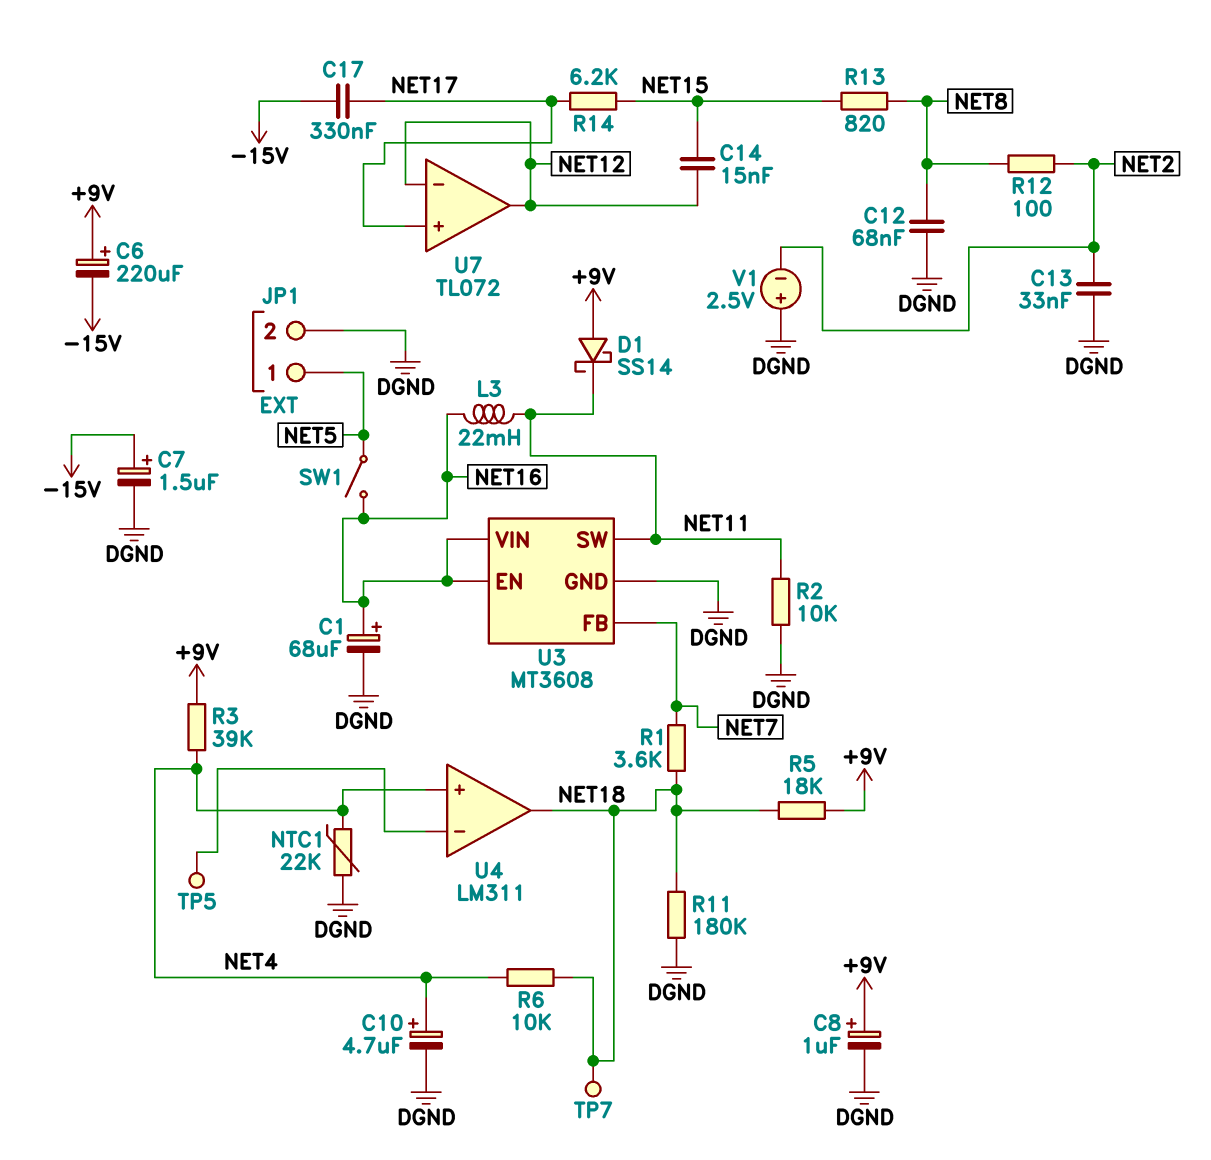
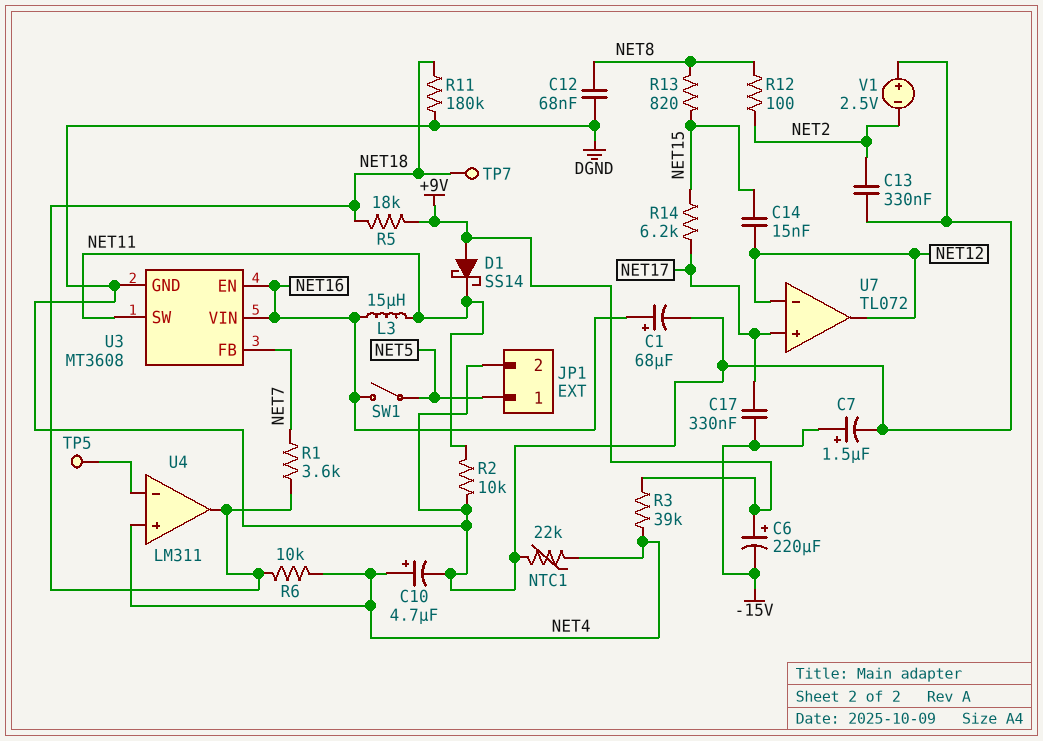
C8: 1uF (plus +9V, minus DGND) -> none
C13: 33nF (DGND, NET2) -> 330nF (DGND, NET2)
L3: 22mH (NET11, NET16) -> 15uH (NET11, NET16)

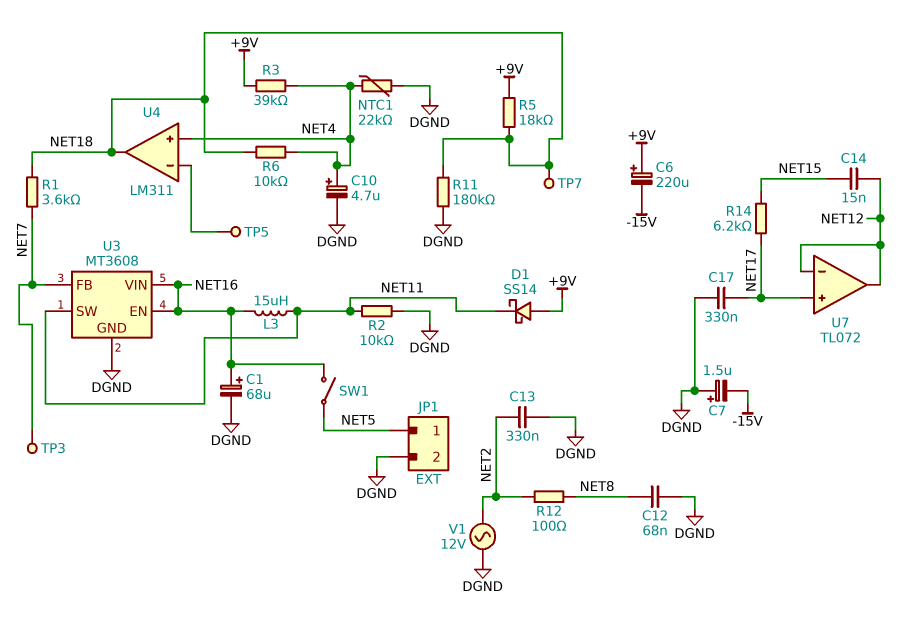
C7: 1.5uF (plus -15V, minus DGND) -> 1.5uF (plus DGND, minus -15V)
C17: 330nF (-15V, NET17) -> 330nF (DGND, NET17)
R13: 820 (NET8, NET15) -> none
TP3: none -> test point (NET7)
V1: 2.5V (plus DGND, minus NET2) -> AC 12V (DGND, NET2)

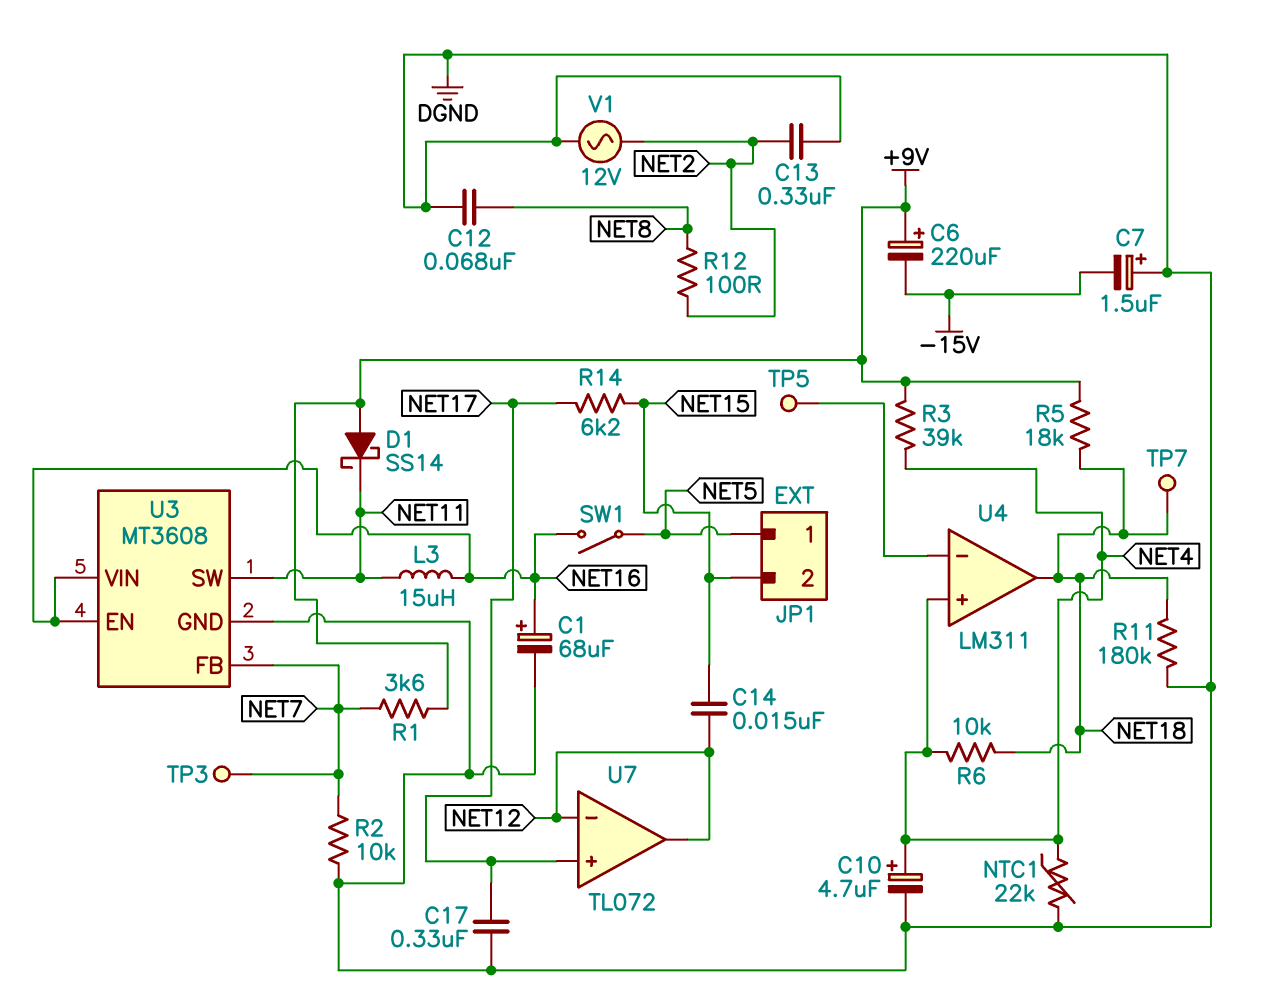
JP1 pin 2: DGND -> NET15
R1: 3.6k (NET7, NET18) -> 3.6k (+9V, NET7)
R2: 10k (DGND, NET11) -> 10k (DGND, NET7)

